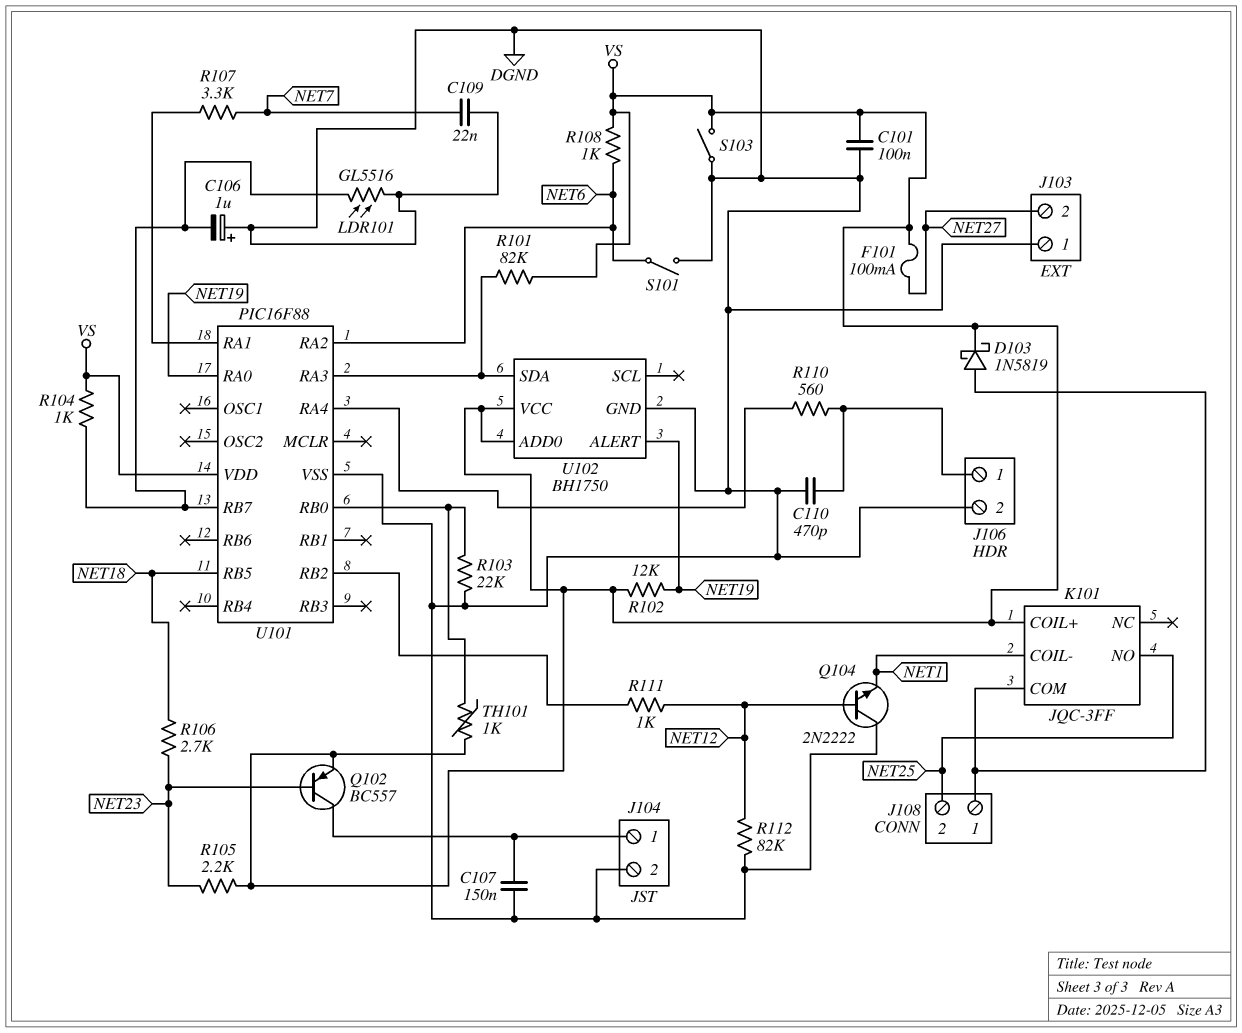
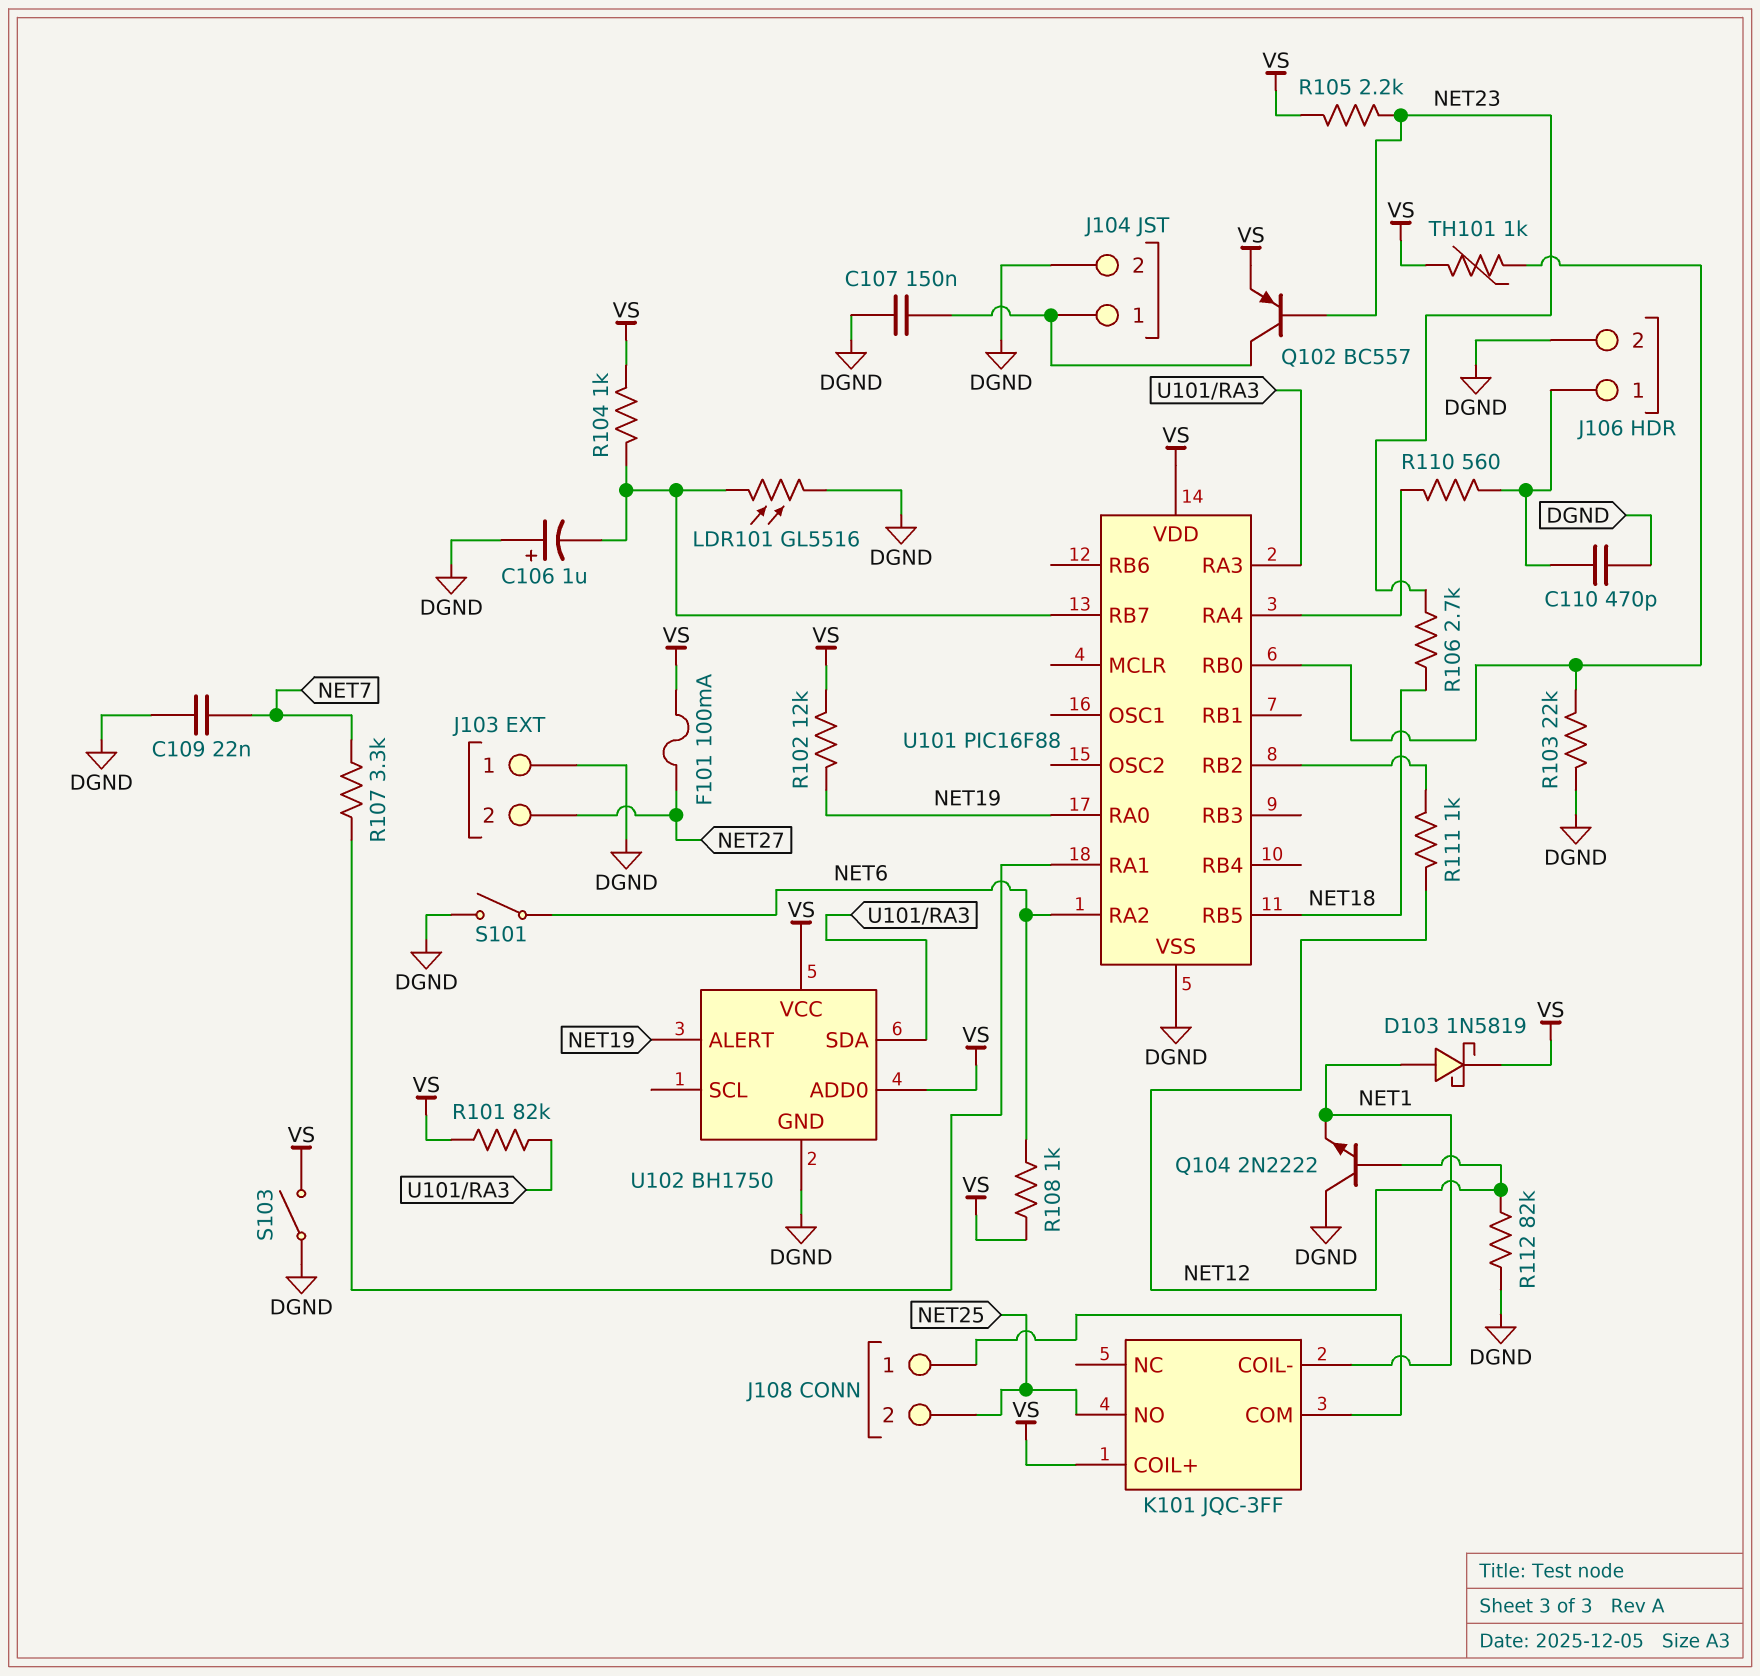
C101: 100nF (DGND, VS) -> none
D103: schottky 1N5819 (A J108/1, K VS) -> schottky 1N5819 (A NET1, K VS)

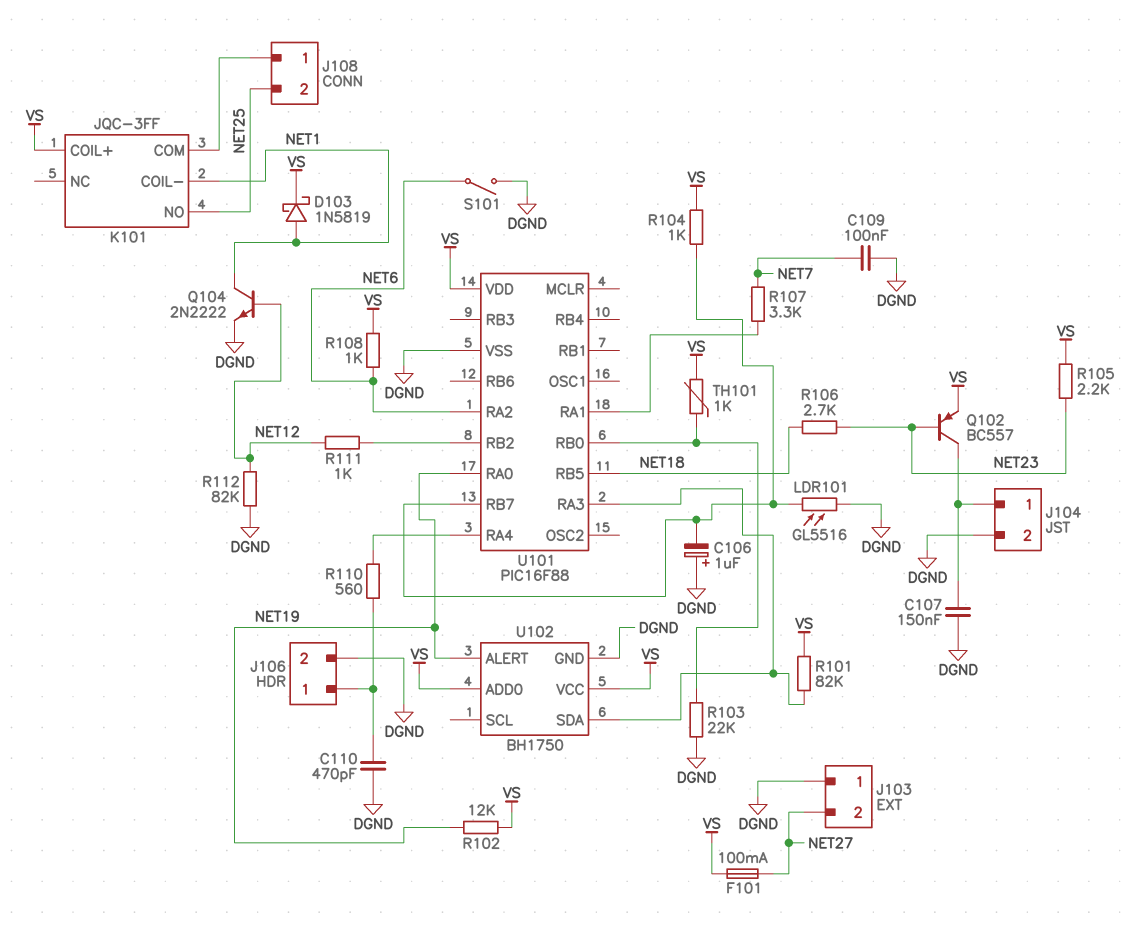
C109: 22nF (DGND, NET7) -> 100nF (DGND, NET7)
Q104: NPN 2N2222 (B NET12, C DGND, E NET1) -> NPN 2N2222 (B NET12, C NET1, E DGND)
S103: switch (DGND, VS) -> none

